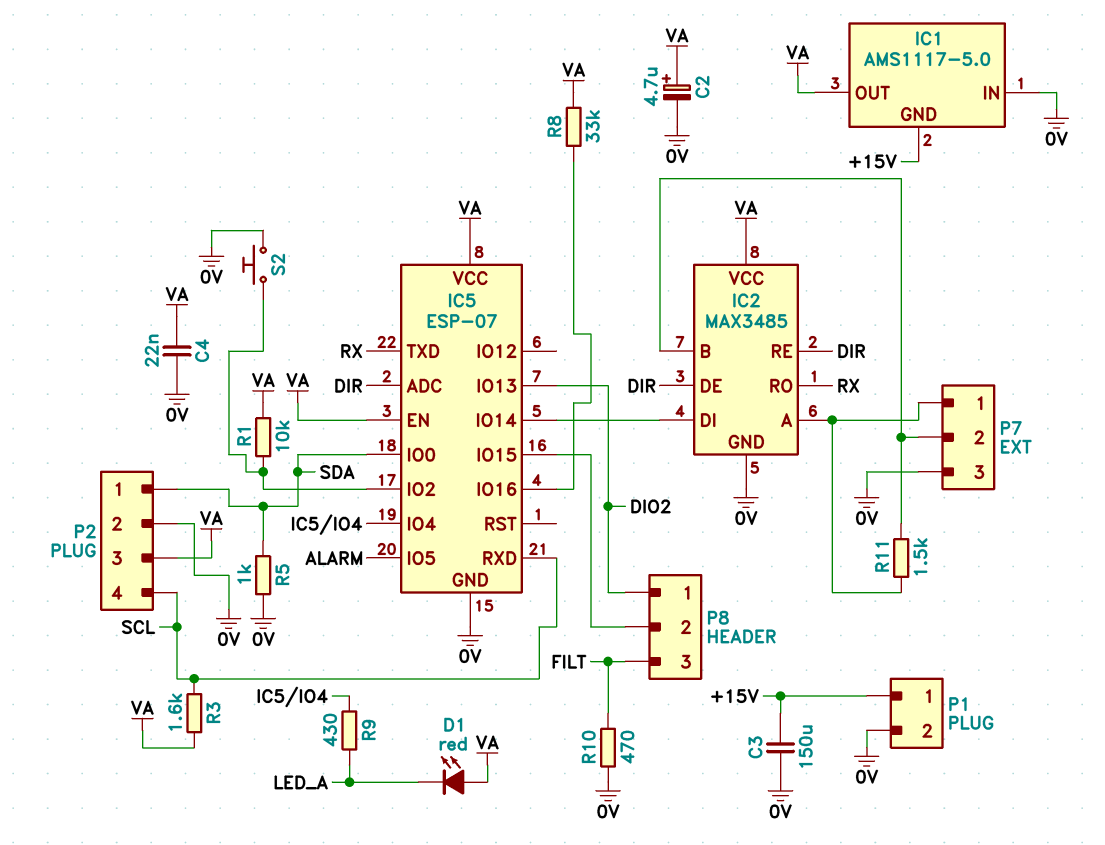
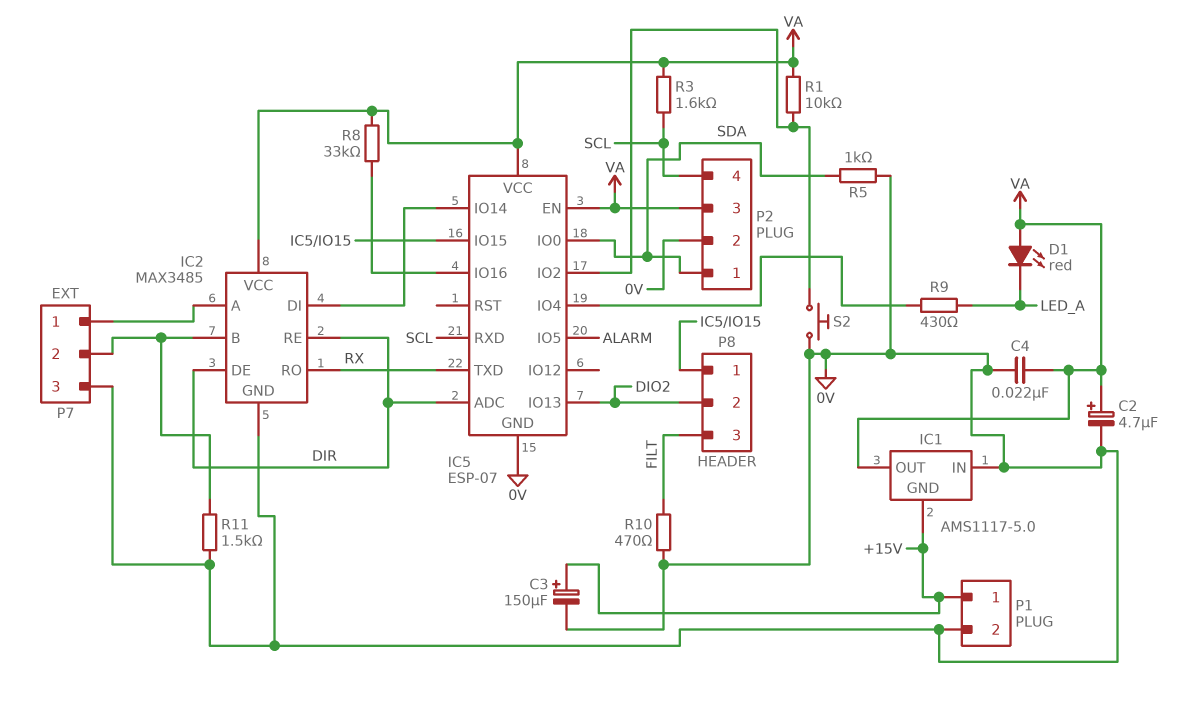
C3: 150uF (+15V, 0V) -> 150uF (plus +15V, minus 0V)
P8 pin 1: DIO2 -> IC5/IO15
P8 pin 2: IC5/IO15 -> DIO2
R11: 1.5k (IC2/A, IC2/B) -> 1.5k (0V, IC2/B)

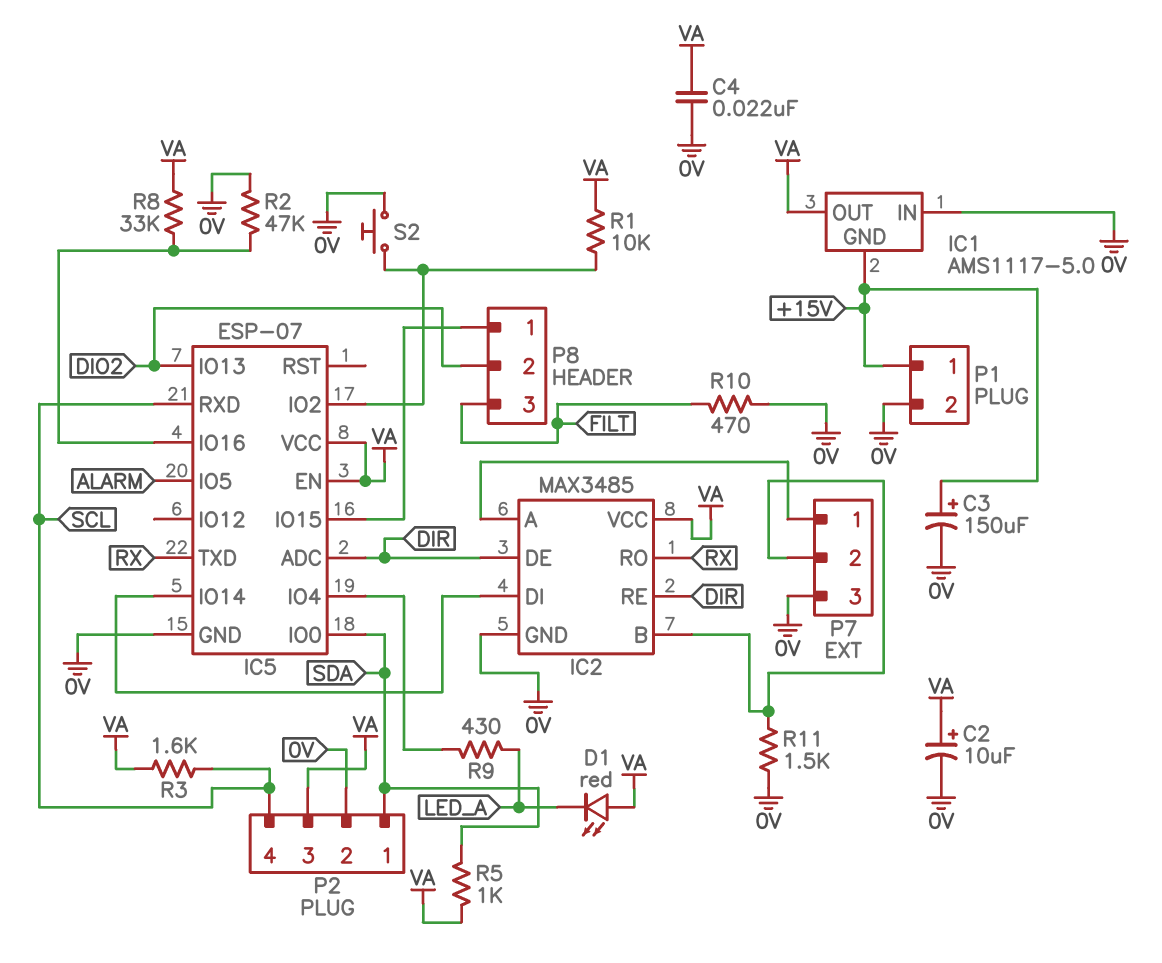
C2: 4.7uF (plus VA, minus 0V) -> 10uF (plus VA, minus 0V)
R2: none -> 47k (0V, IC5/IO16)
R5: 1k (0V, SDA) -> 1k (SDA, VA)

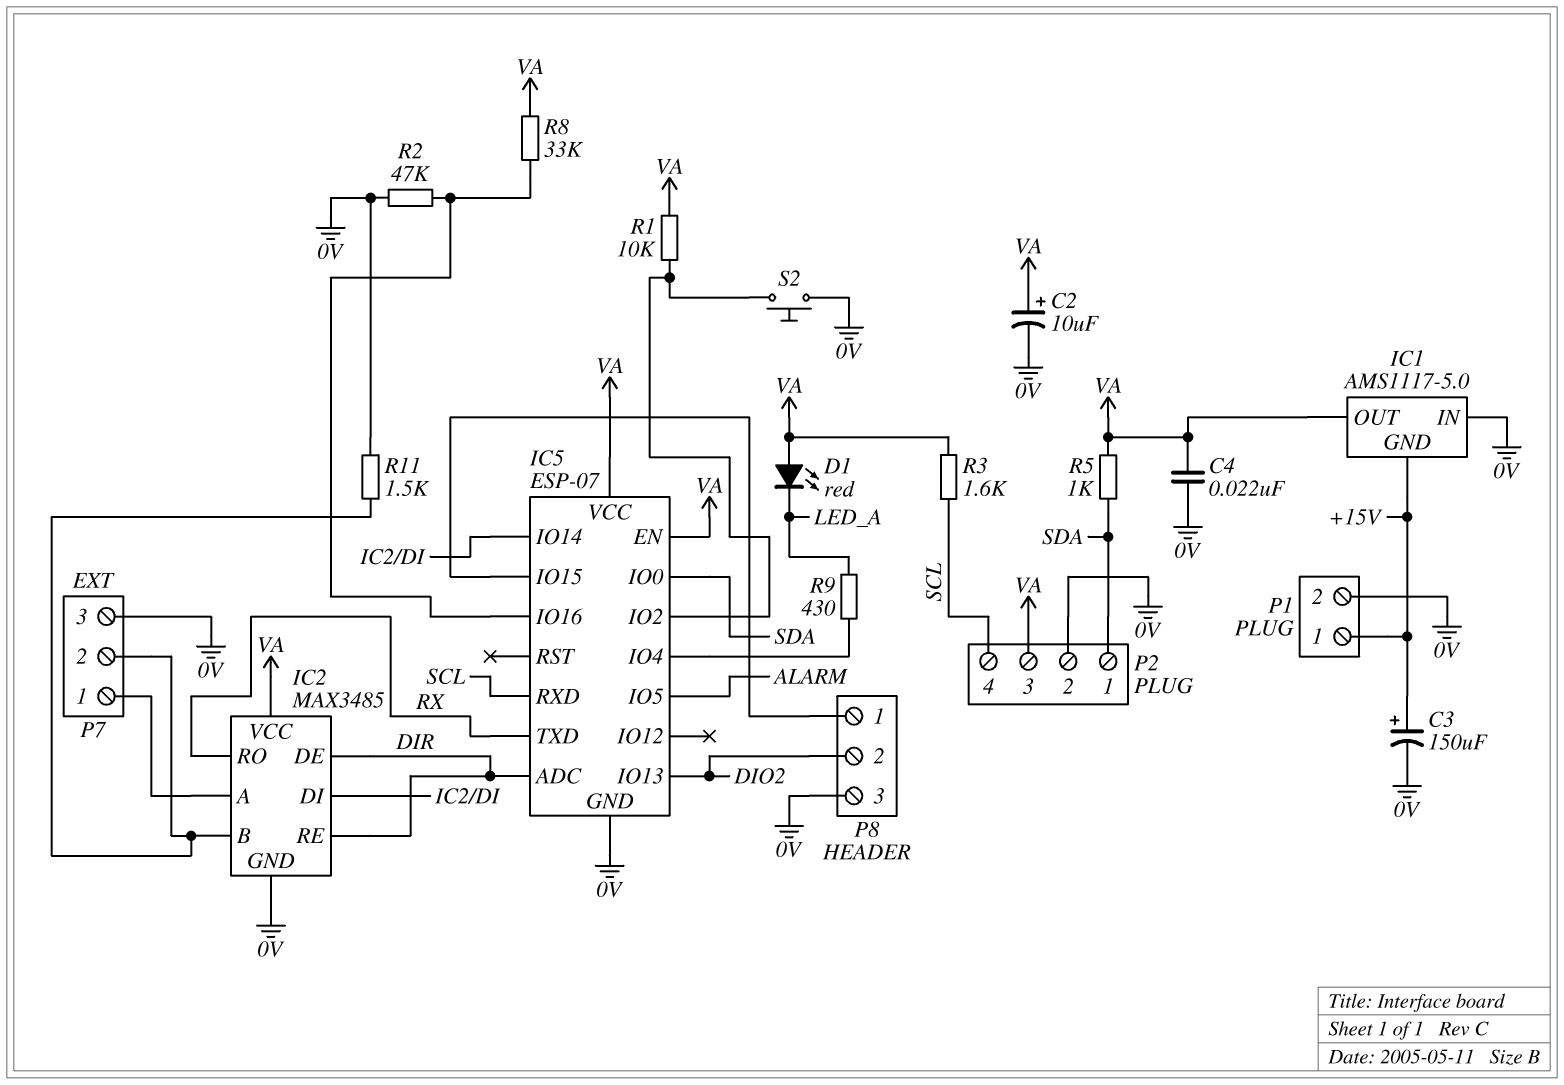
P8 pin 3: FILT -> 0V
R10: 470 (0V, FILT) -> none

